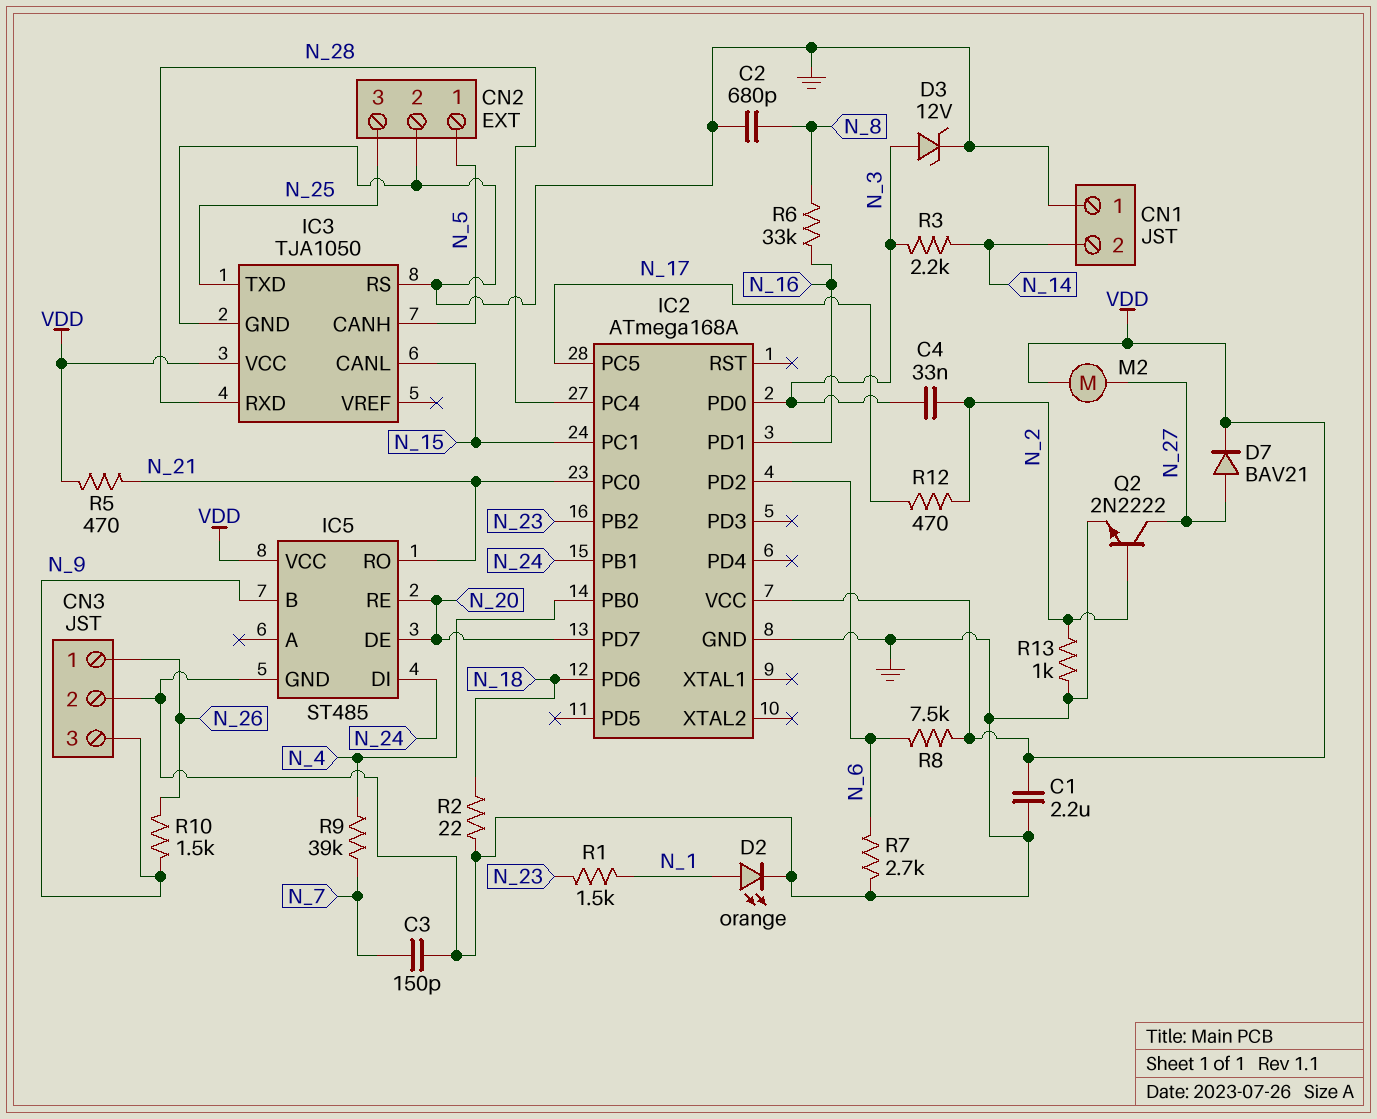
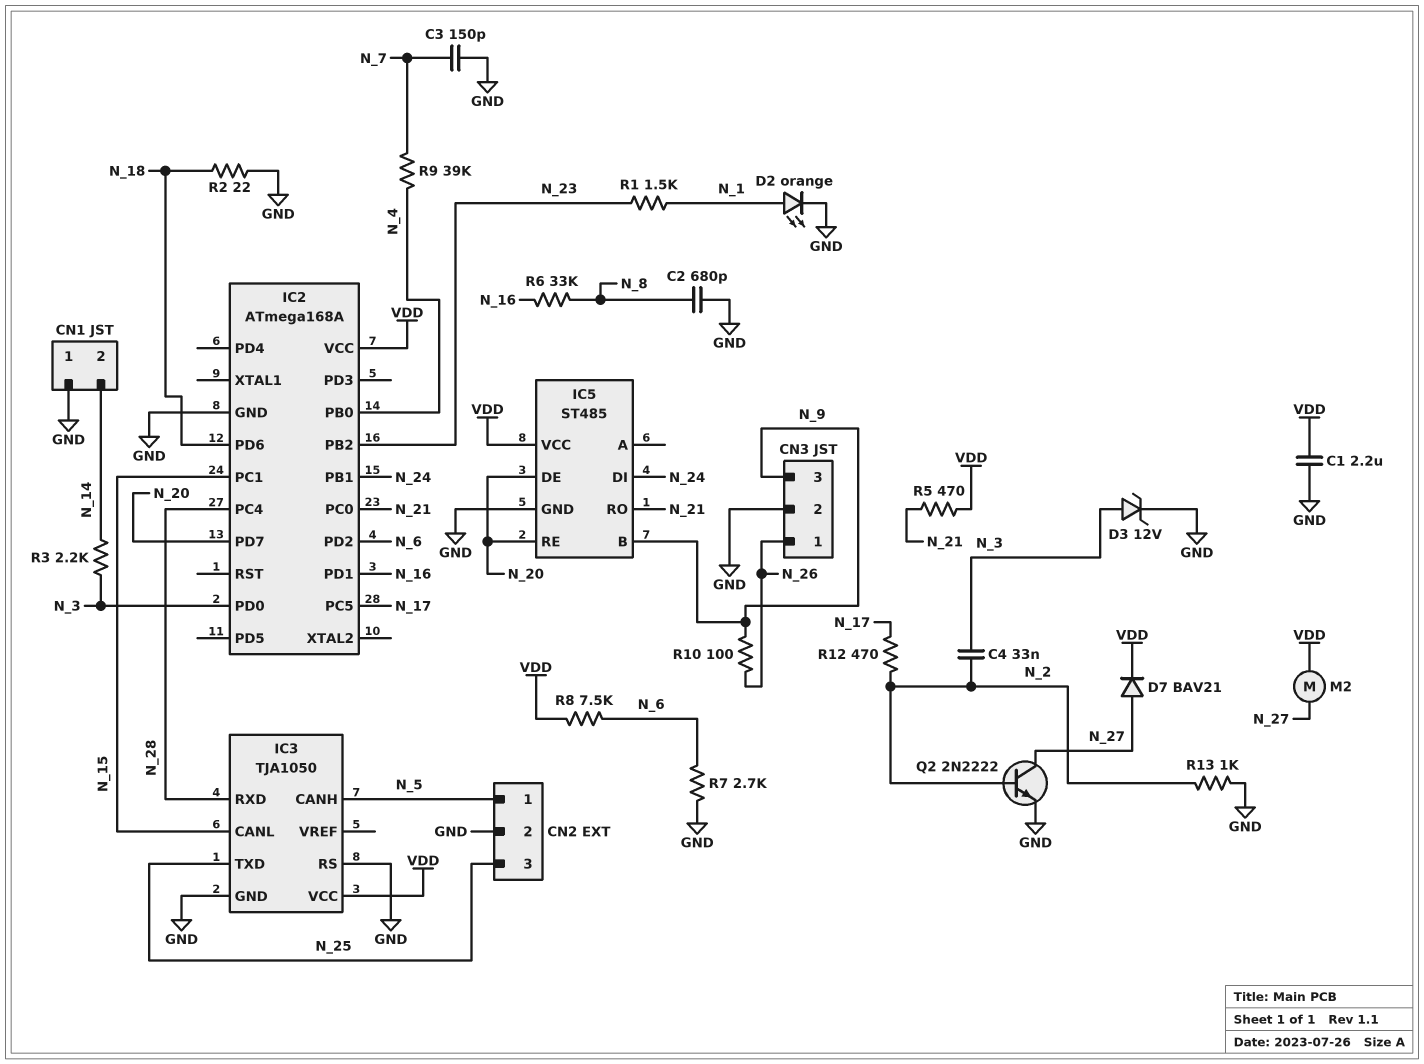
R10: 1.5k (N_9, N_26) -> 100 (N_9, N_26)

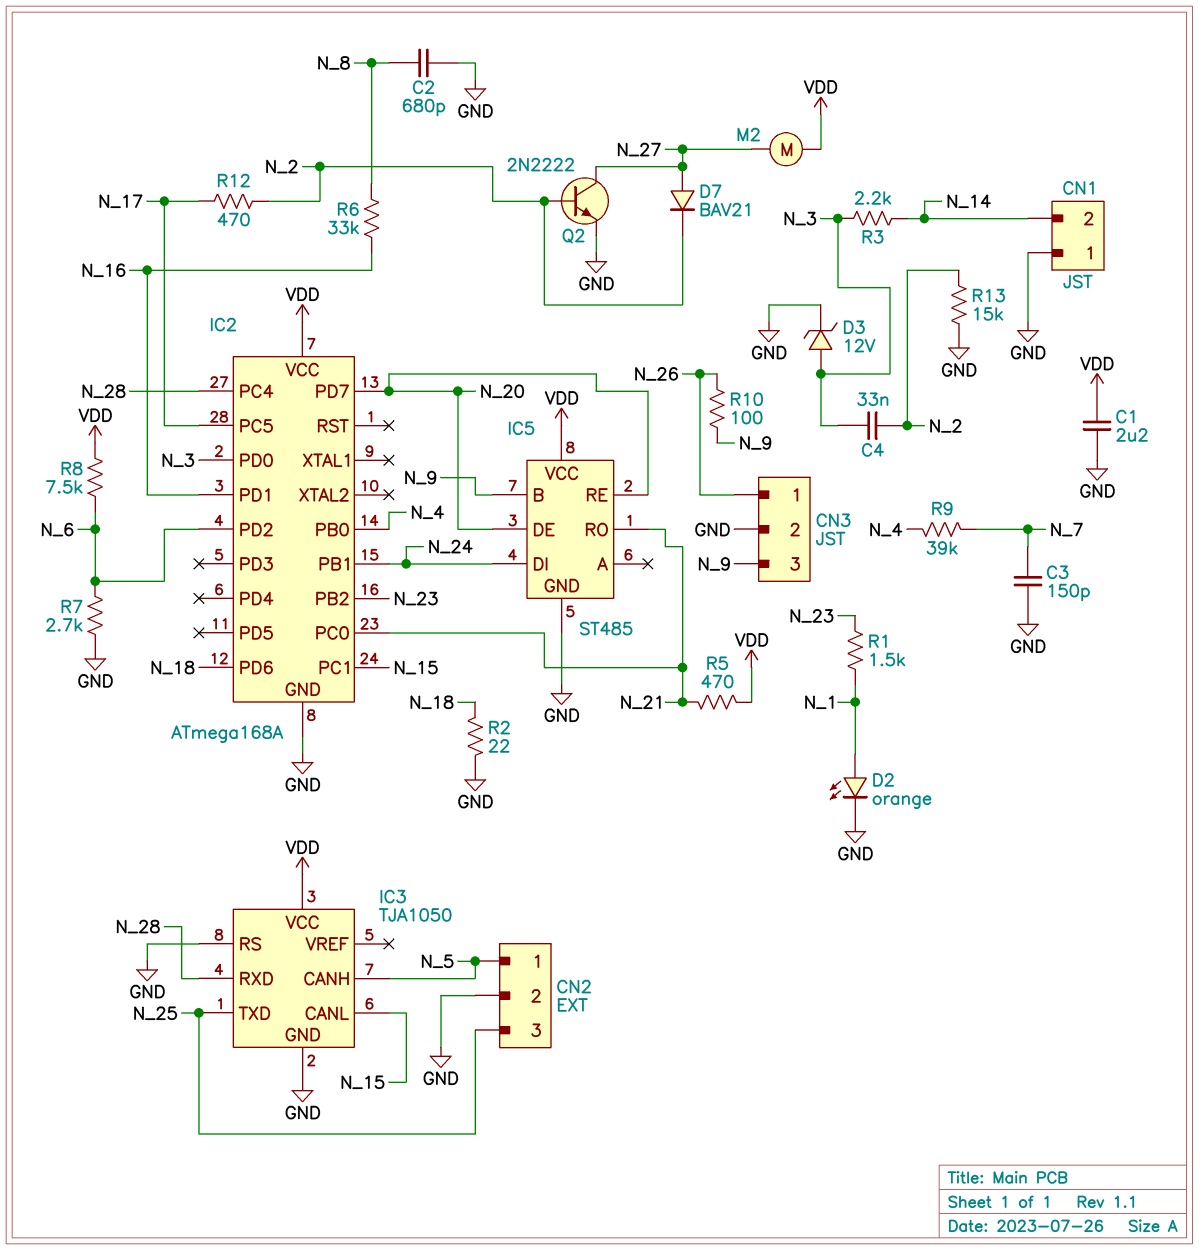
D7: diode BAV21 (A N_27, K VDD) -> diode BAV21 (A N_27, K N_2)
R13: 1k (GND, N_2) -> 15k (GND, N_2)

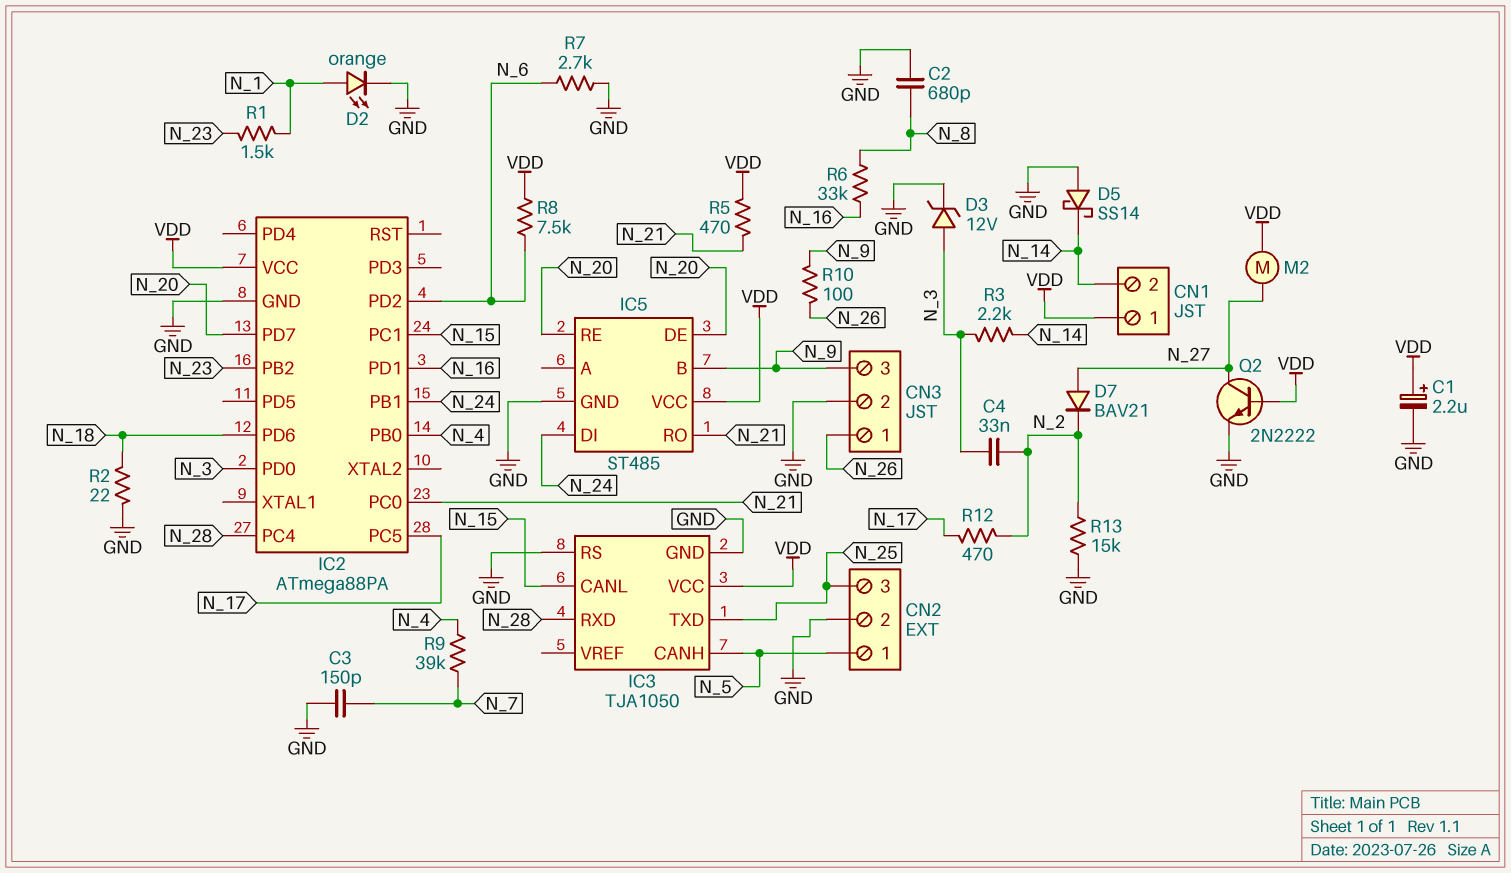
C1: 2.2uF (GND, VDD) -> 2.2uF (plus VDD, minus GND)
CN1 pin 1: GND -> VDD
D5: none -> schottky SS14 (A GND, K N_14)
IC2: ATmega168A -> ATmega88PA
Q2: NPN 2N2222 (B N_2, C N_27, E GND) -> NPN 2N2222 (B VDD, C N_27, E GND)

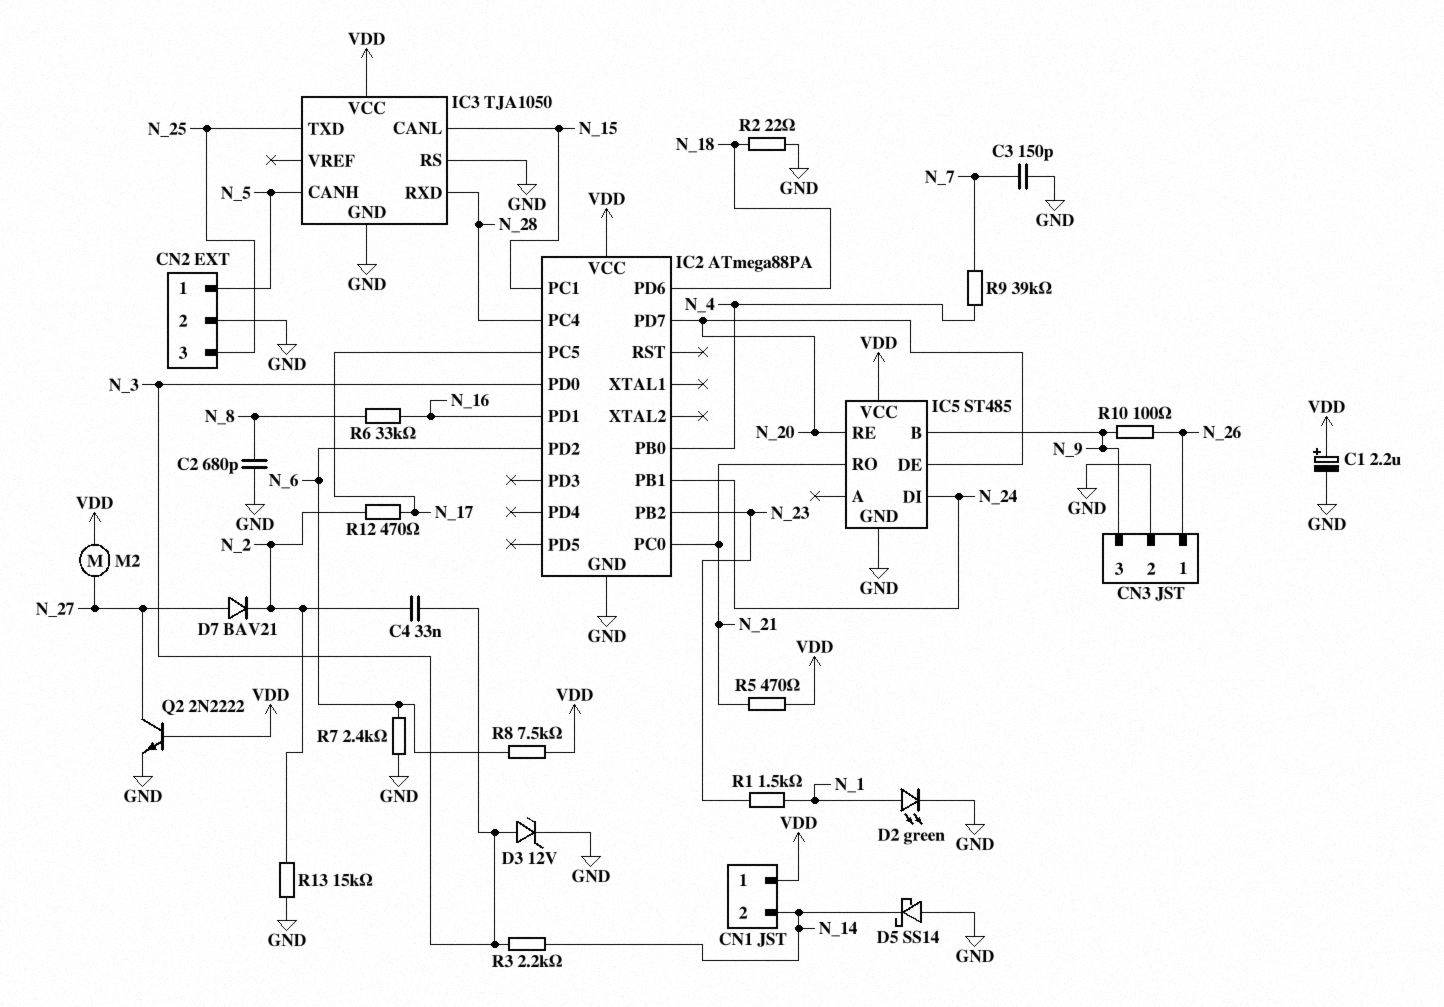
D2: LED orange (A N_1, K GND) -> LED green (A N_1, K GND)
R7: 2.7k (GND, N_6) -> 2.4k (GND, N_6)

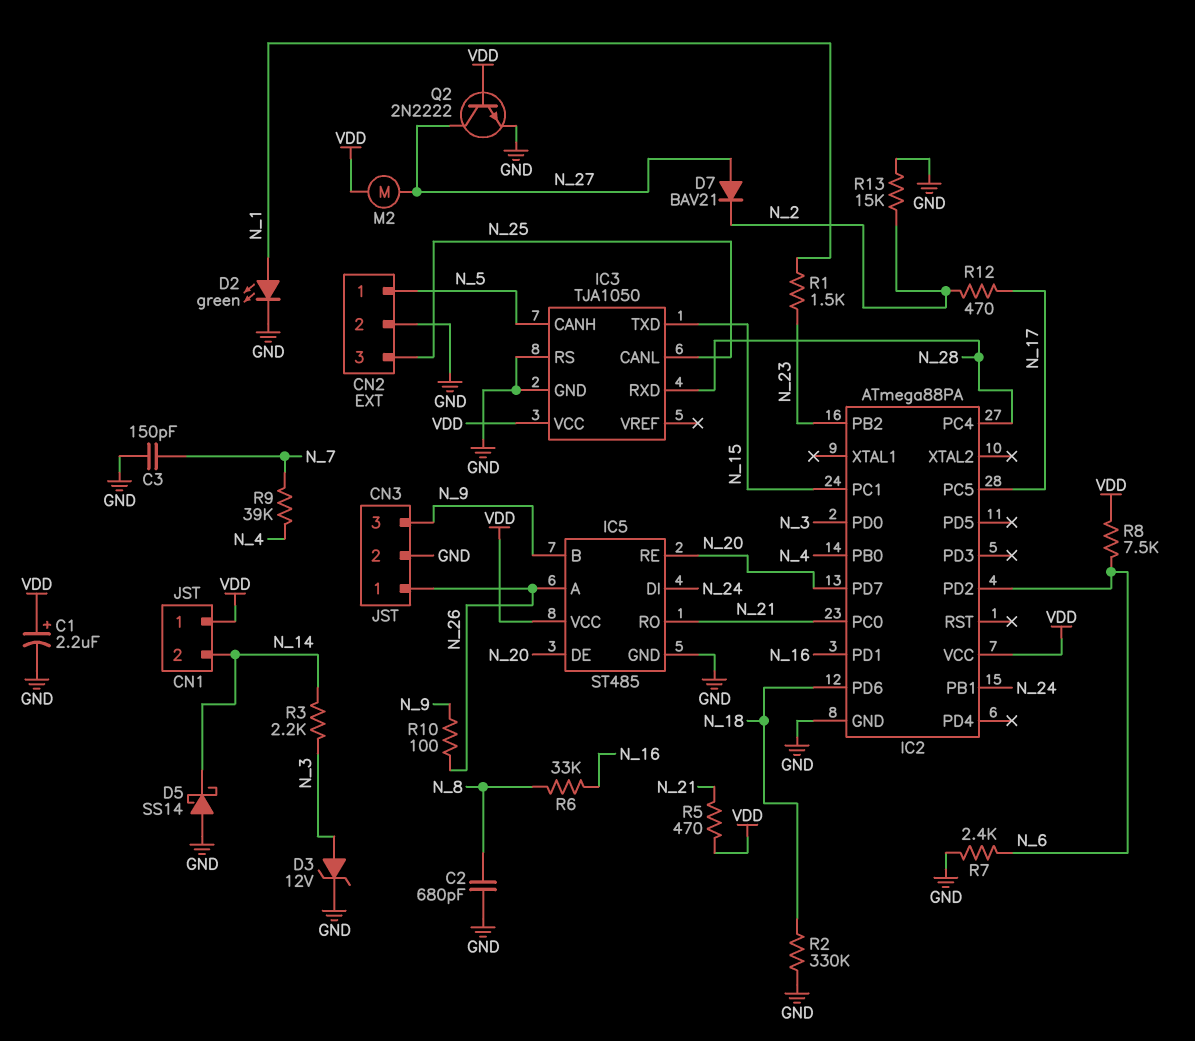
C4: 33nF (N_2, N_3) -> none
IC3 pin CANL: N_15 -> N_25
IC3 pin TXD: N_25 -> N_15
IC5 pin A: none -> N_26
R2: 22 (GND, N_18) -> 330k (GND, N_18)

